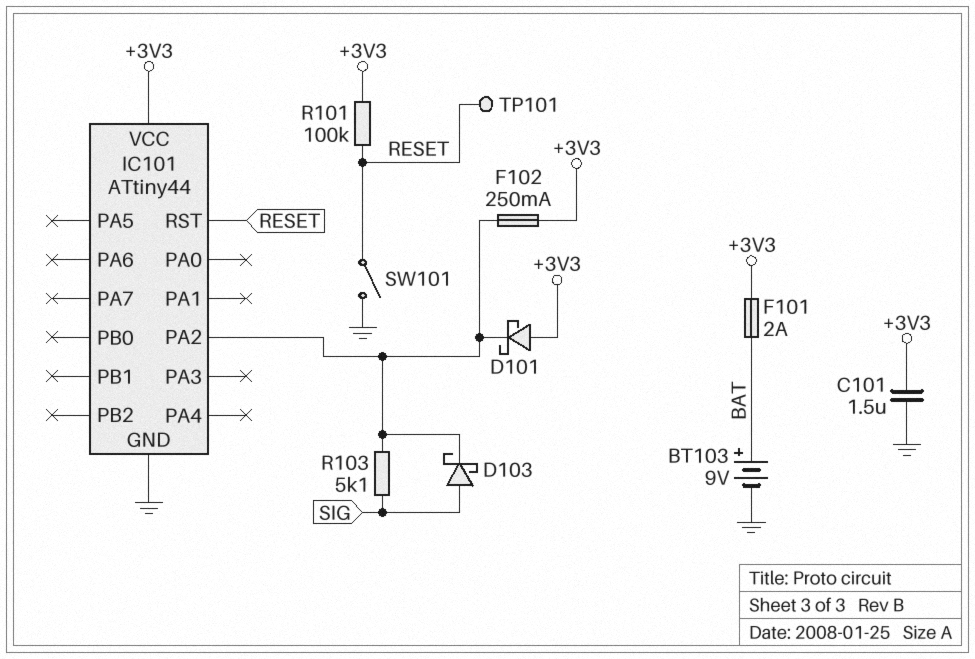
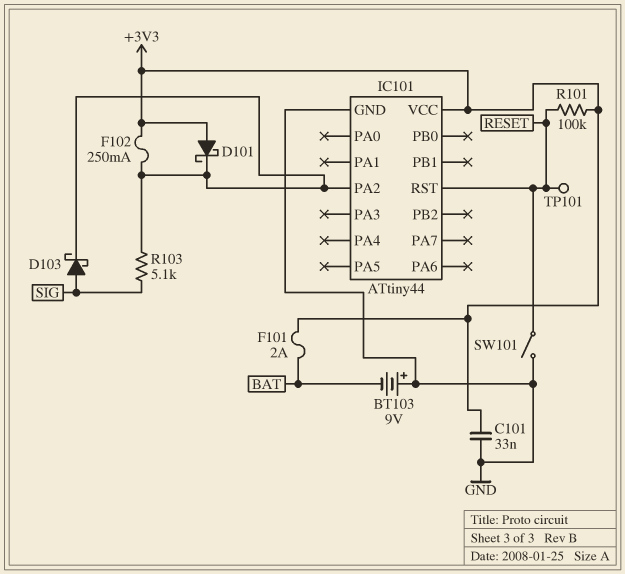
BT103: 9V (plus BAT, minus GND) -> 9V (plus GND, minus BAT)
C101: 1.5uF (+3V3, GND) -> 33nF (+3V3, GND)

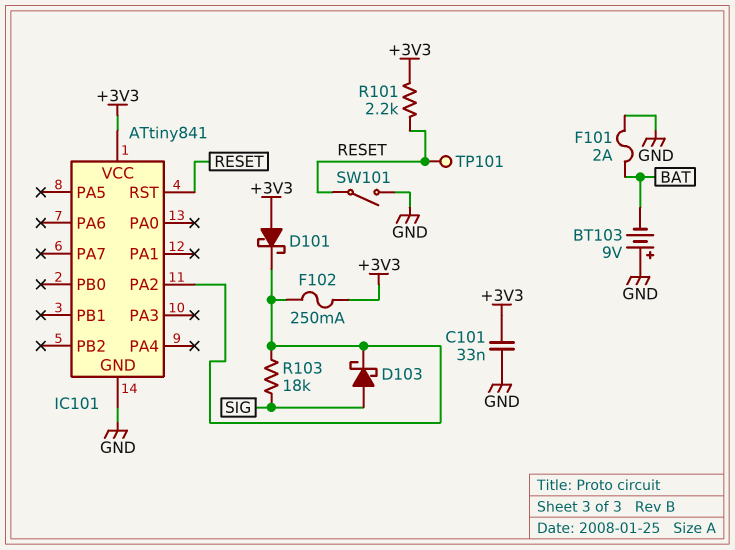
F101: 2A (+3V3, BAT) -> 2A (BAT, GND)
IC101: ATtiny44 -> ATtiny841
R101: 100k (+3V3, RESET) -> 2.2k (+3V3, RESET)
R103: 5.1k (IC101/PA2, SIG) -> 18k (IC101/PA2, SIG)

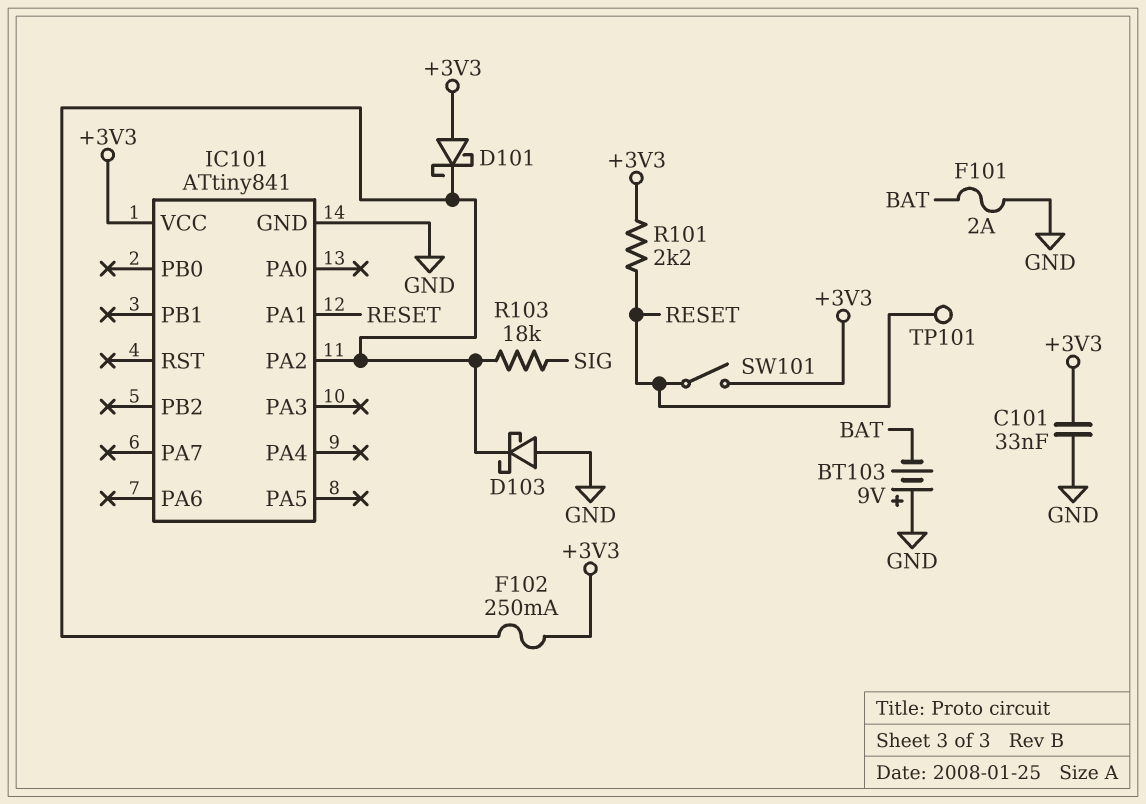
D103: schottky (A SIG, K IC101/PA2) -> schottky (A GND, K IC101/PA2)
IC101 pin PA1: none -> RESET
IC101 pin RST: RESET -> none
SW101: switch (GND, RESET) -> switch (+3V3, RESET)

